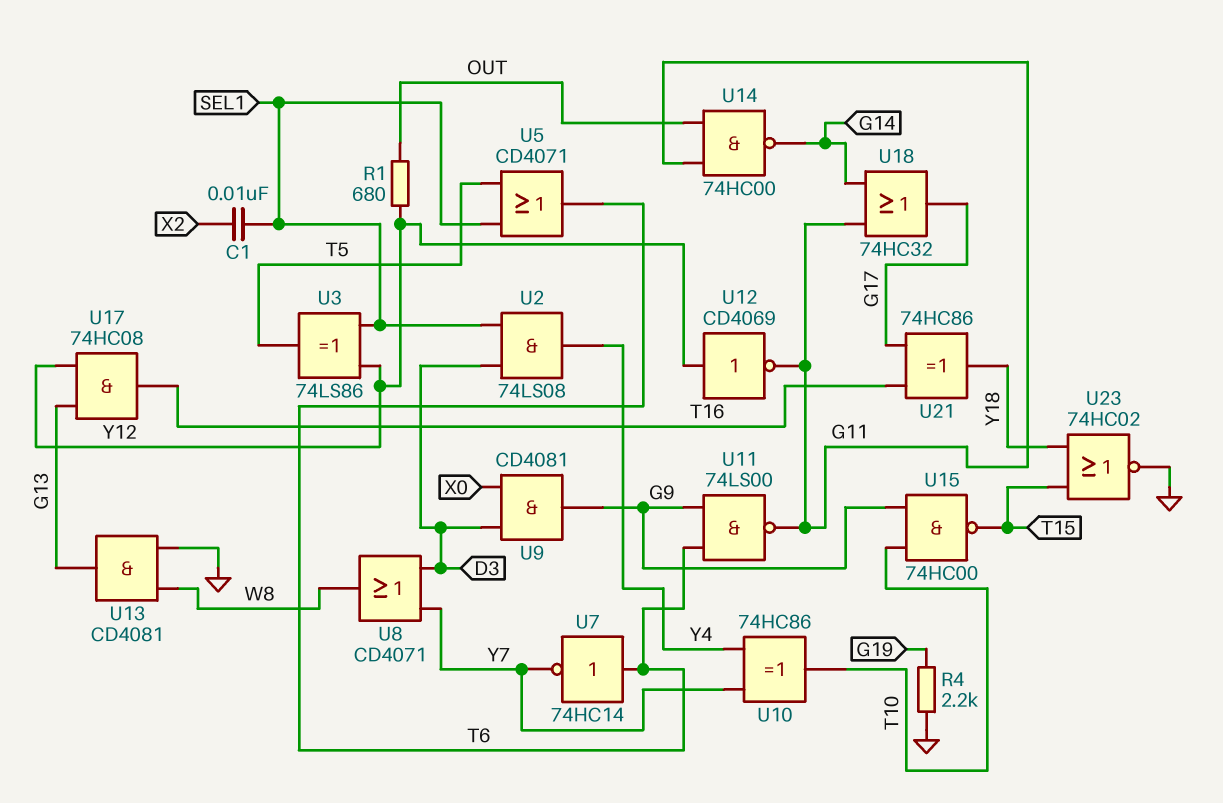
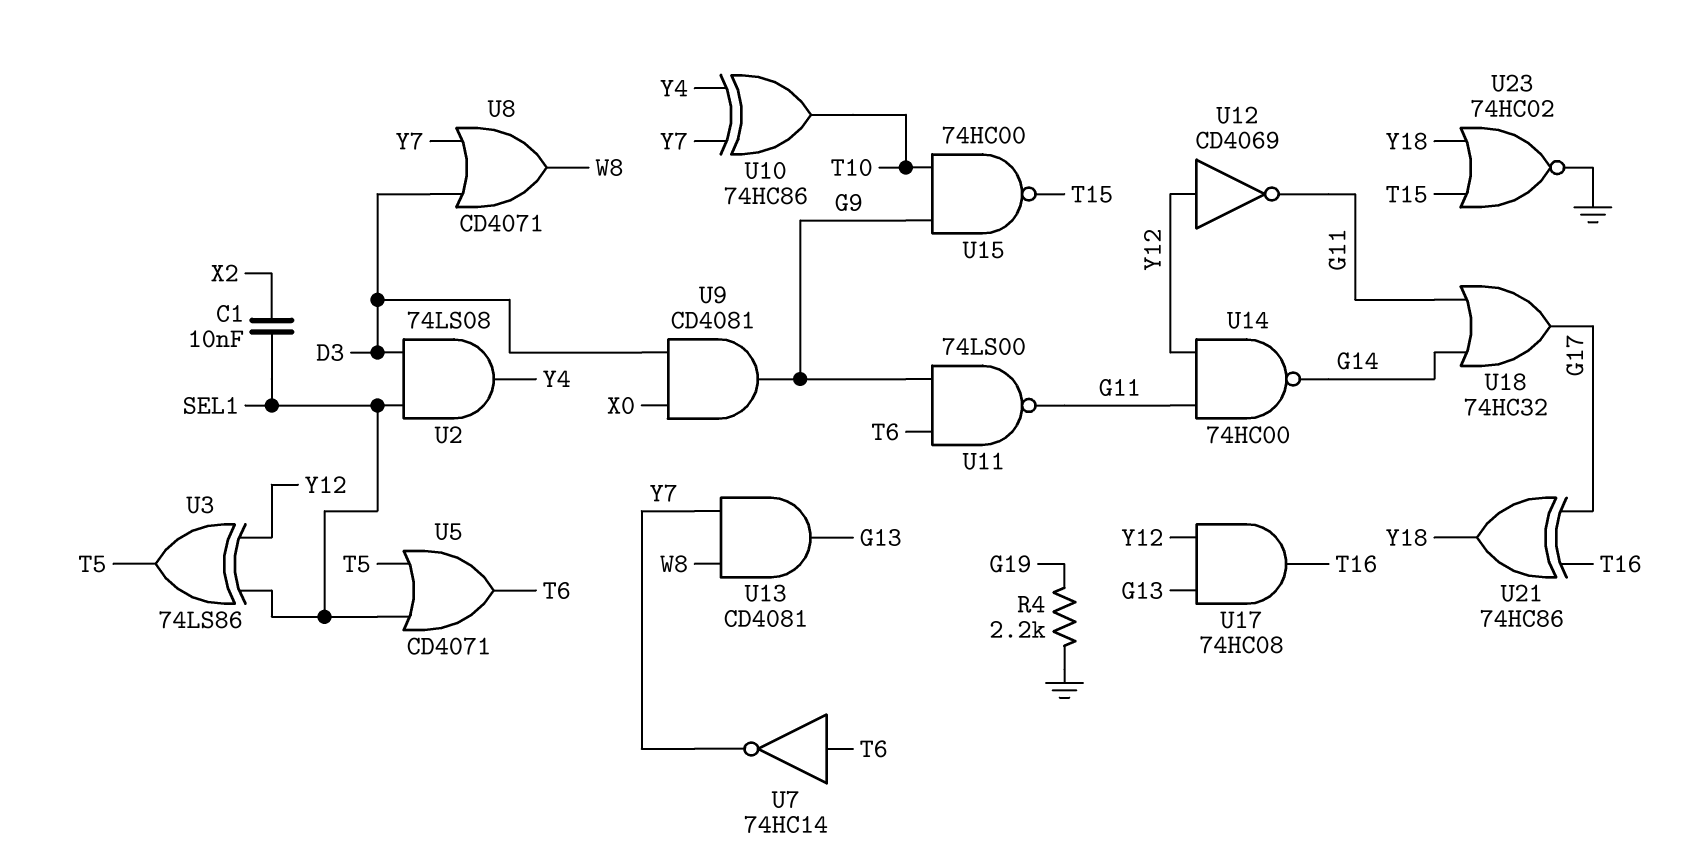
R1: 680 (OUT, Y12) -> none
U13: AND CD4081 (in GND, in W8, out G13) -> AND CD4081 (in W8, in Y7, out G13)
U14: NAND 74HC00 (in G11, in OUT, out G14) -> NAND 74HC00 (in G11, in Y12, out G14)

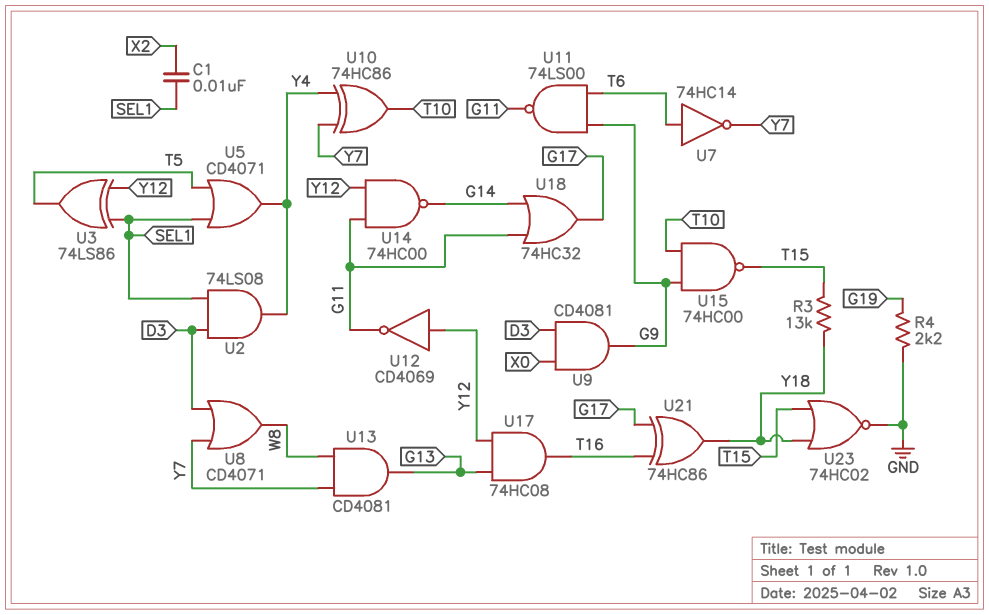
R3: none -> 13k (T15, Y18)
U5: OR CD4071 (in SEL1, in T5, out T6) -> OR CD4071 (in SEL1, in T5, out Y4)

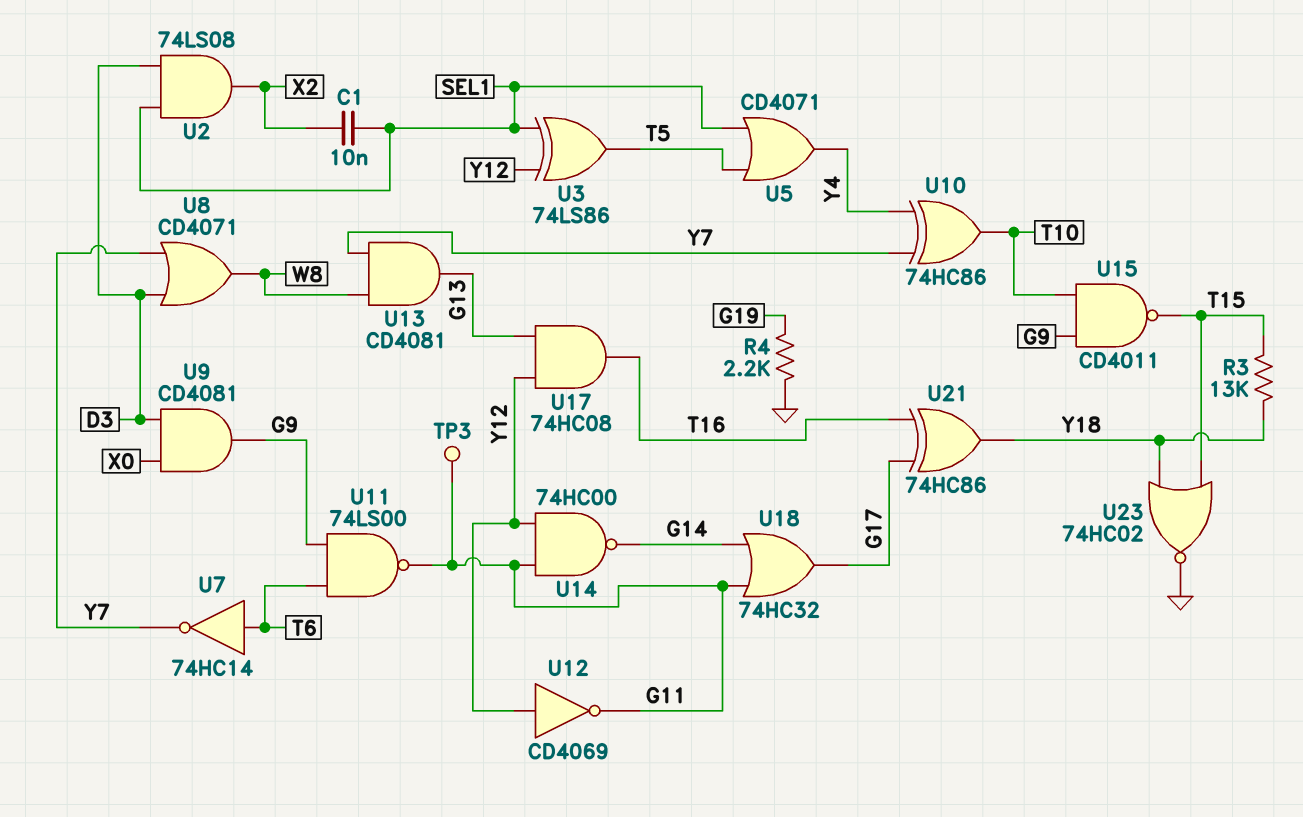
TP3: none -> test point (G11)
U2: AND 74LS08 (in D3, in SEL1, out Y4) -> AND 74LS08 (in D3, in SEL1, out X2)
U15: NAND 74HC00 (in G9, in T10, out T15) -> NAND CD4011 (in G9, in T10, out T15)

